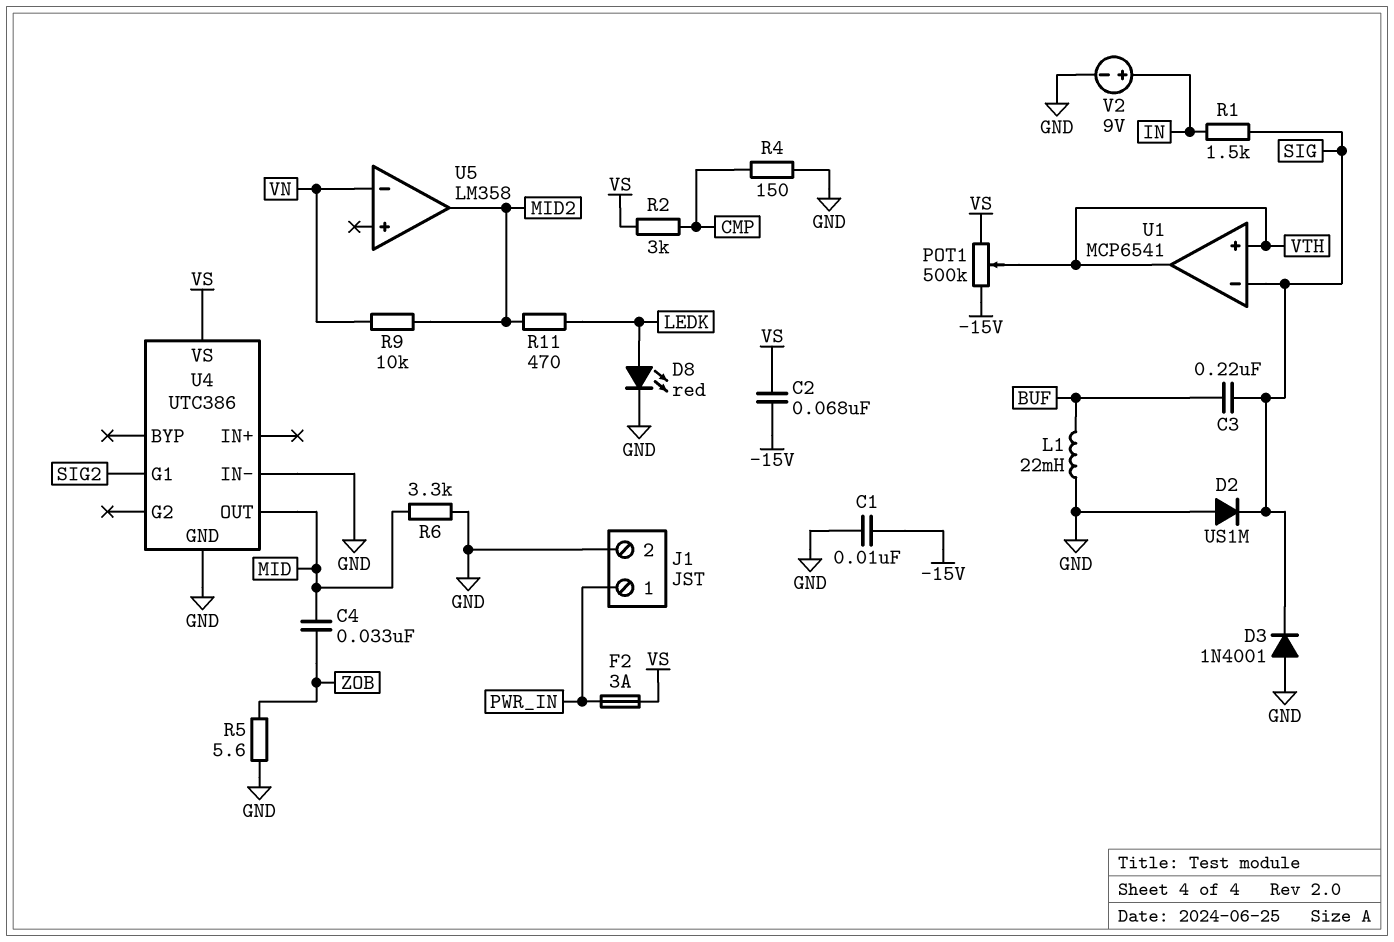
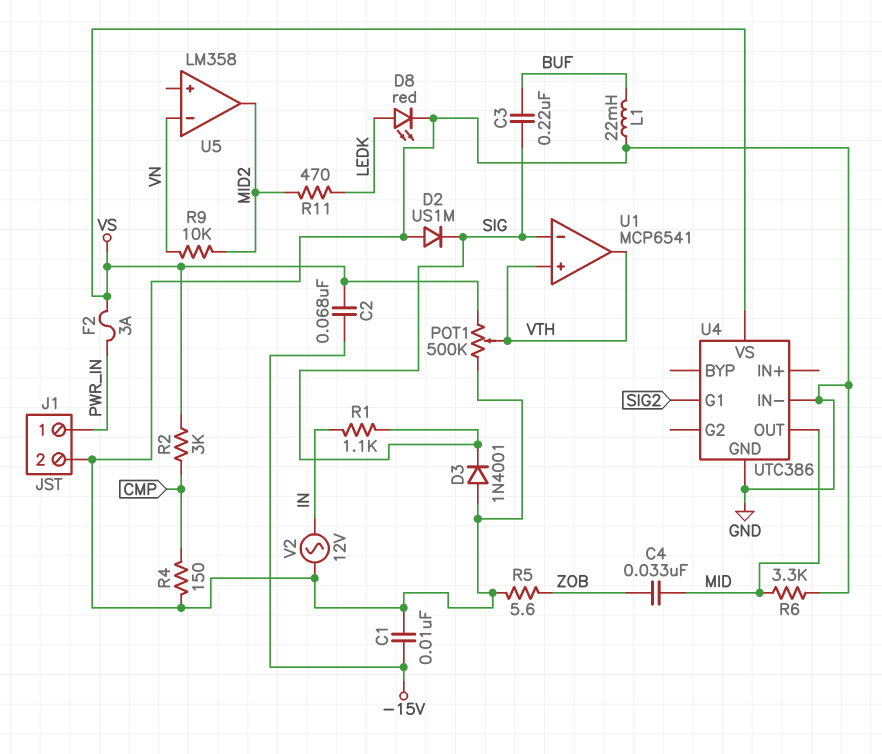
POT1: 500k (-15V, VS, wiper VTH) -> 500k (GND, VS, wiper VTH)
R1: 1.5k (IN, SIG) -> 1.1k (IN, SIG)
V2: 9V (plus IN, minus GND) -> AC 12V (GND, IN)

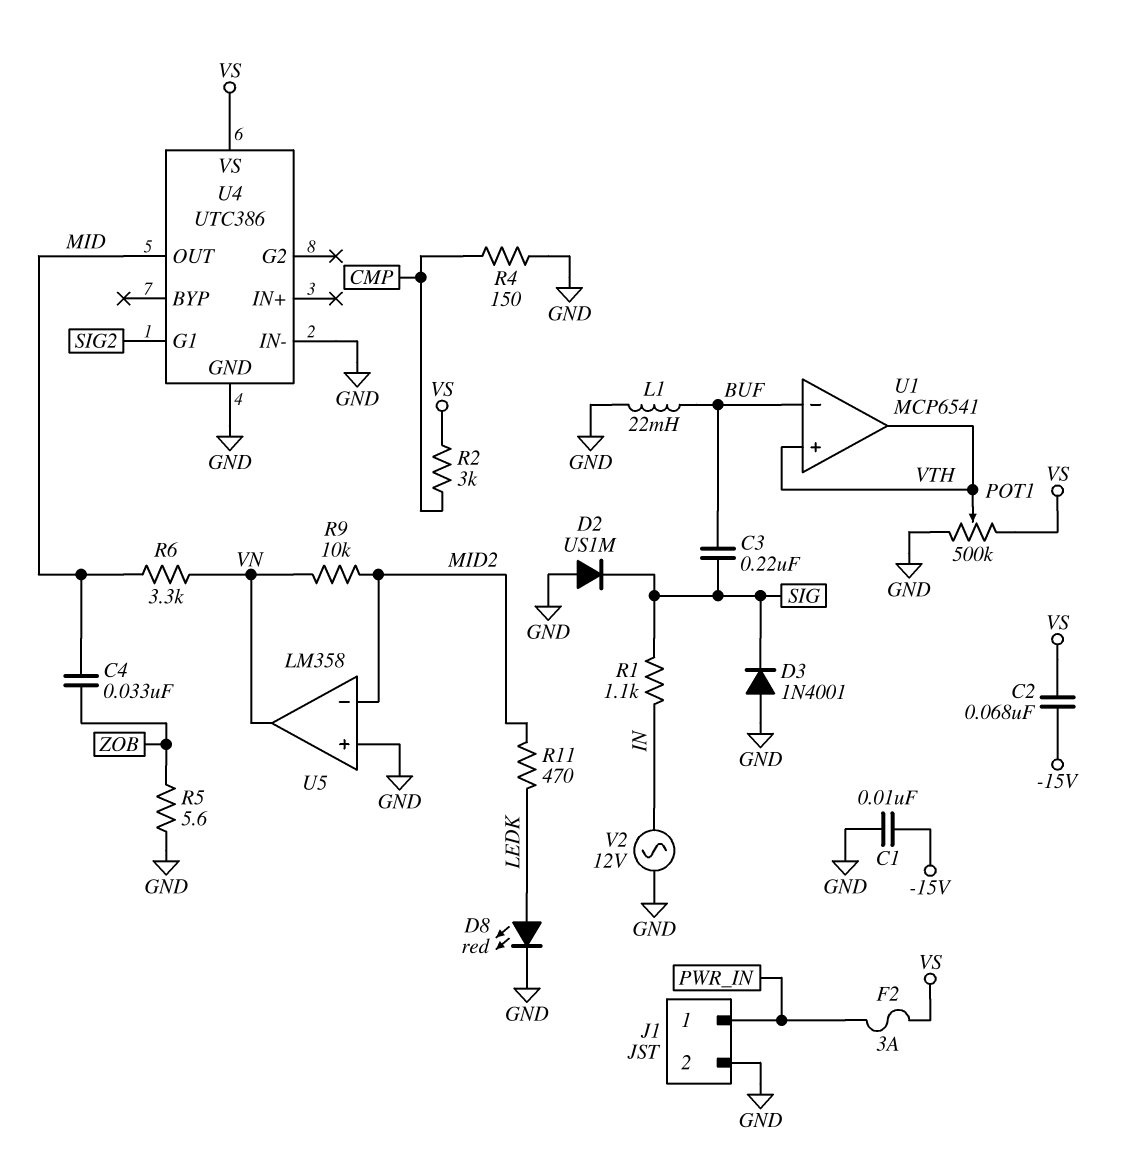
R6: 3.3k (GND, MID) -> 3.3k (MID, VN)
U1 pin in-: SIG -> BUF
U5 pin in+: none -> GND
U5 pin in-: VN -> MID2
U5 pin out: MID2 -> VN

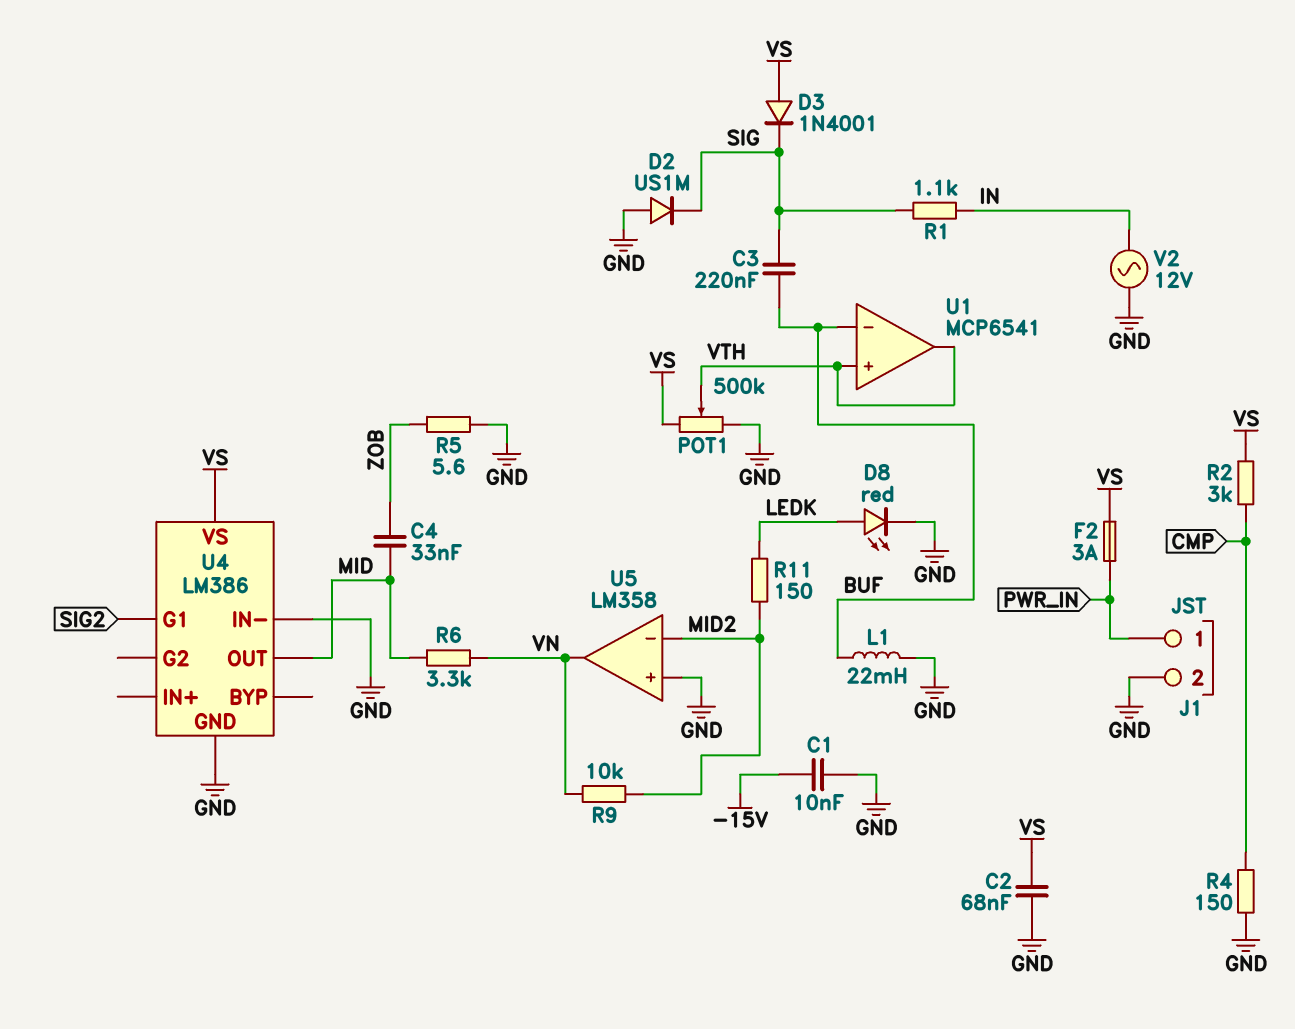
C2: 68nF (-15V, VS) -> 68nF (GND, VS)
D3: diode 1N4001 (A GND, K SIG) -> diode 1N4001 (A VS, K SIG)
R11: 470 (LEDK, MID2) -> 150 (LEDK, MID2)
U4: UTC386 -> LM386

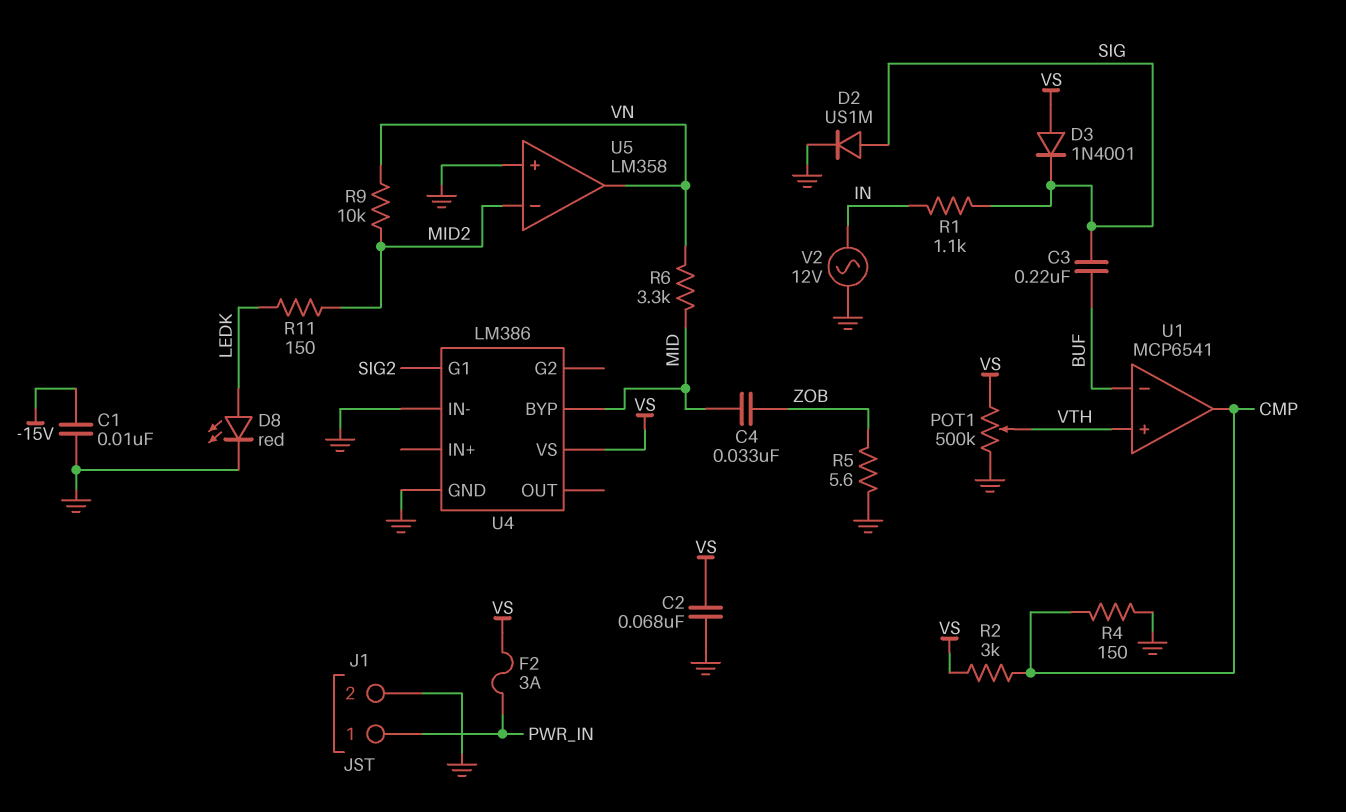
D2: diode US1M (A GND, K SIG) -> diode US1M (A SIG, K GND)
L1: 22mH (BUF, GND) -> none
U1 pin out: VTH -> CMP
U4 pin BYP: none -> MID
U4 pin OUT: MID -> none

